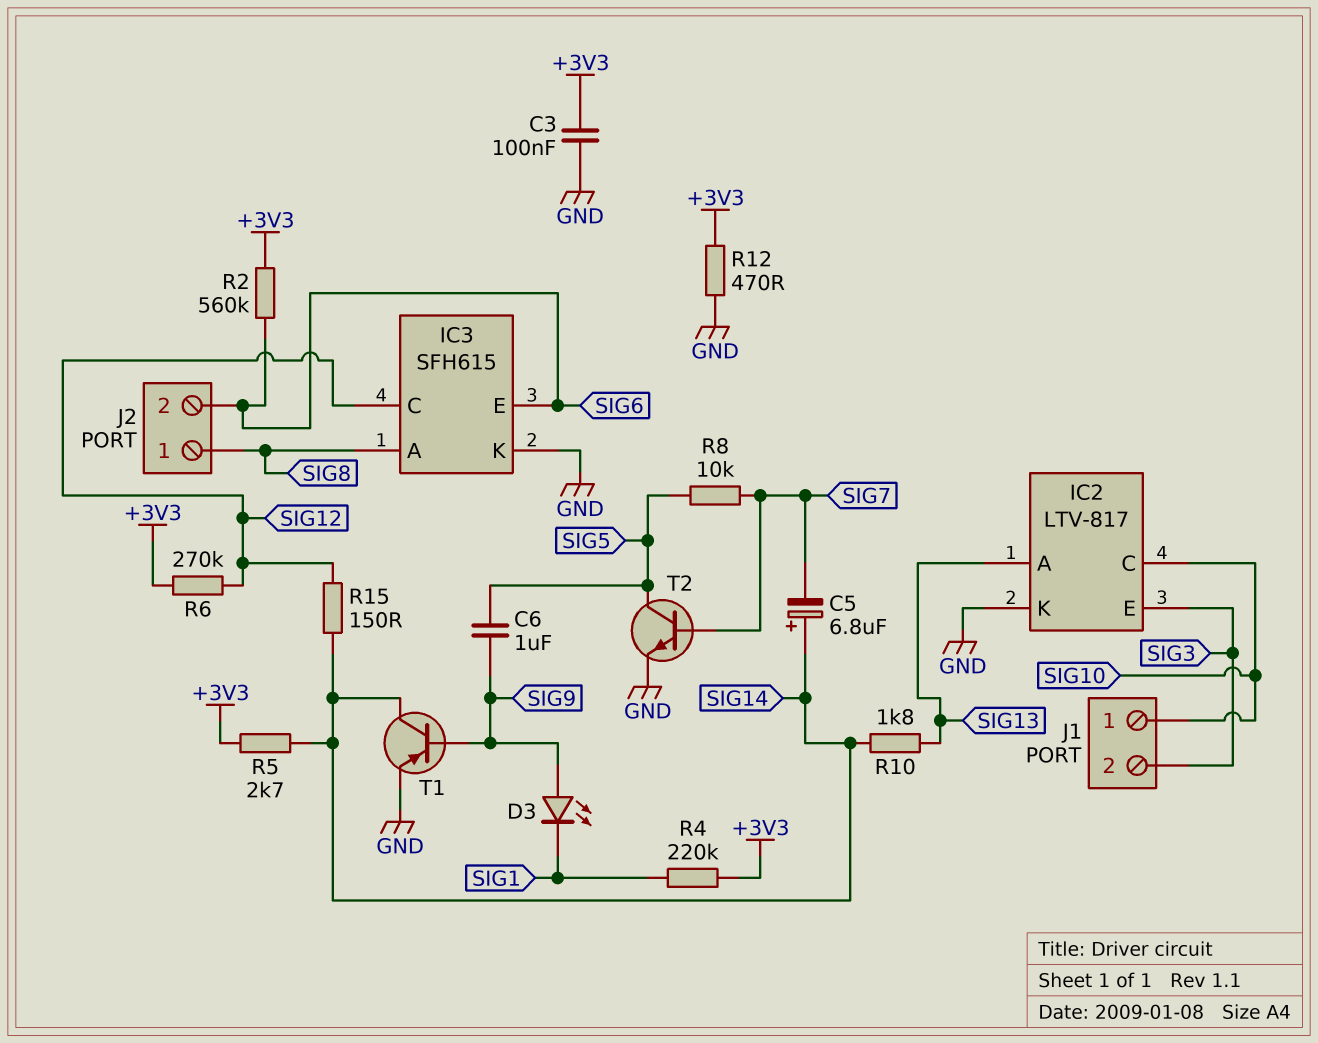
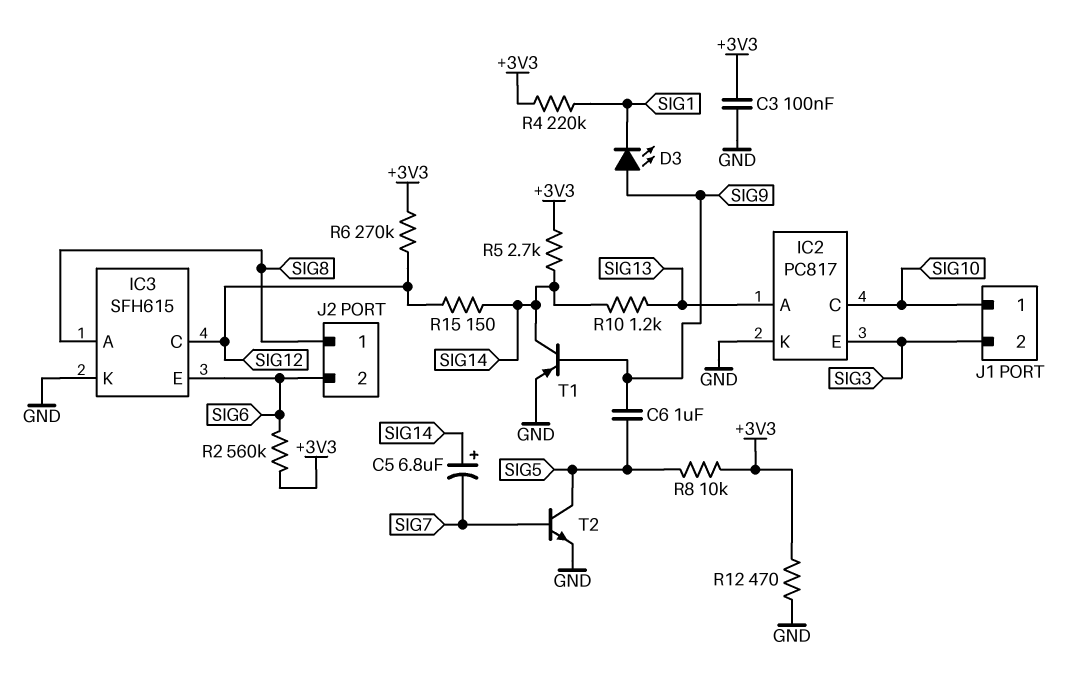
IC2: LTV-817 -> PC817
R8: 10k (SIG5, SIG7) -> 10k (+3V3, SIG5)
R10: 1.8k (SIG13, SIG14) -> 1.2k (SIG13, SIG14)

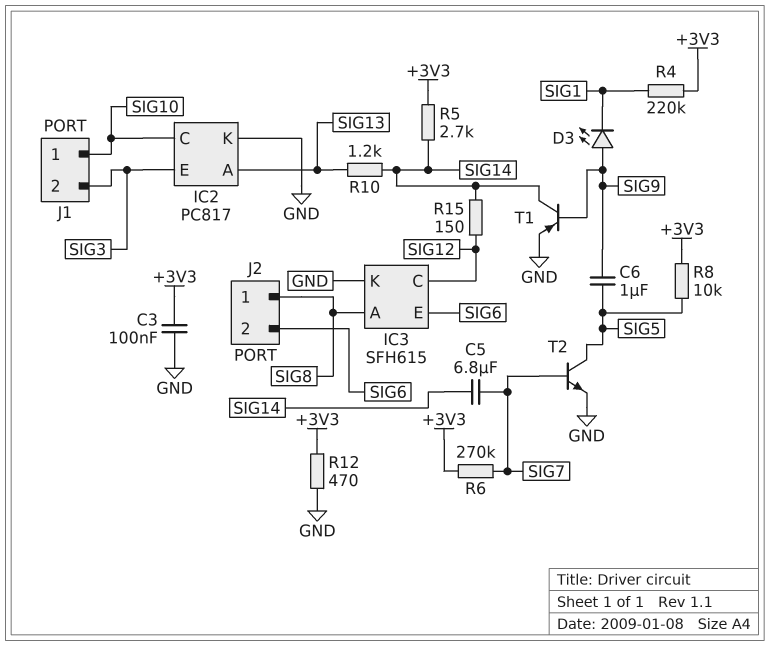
C5: 6.8uF (plus SIG14, minus SIG7) -> 6.8uF (SIG7, SIG14)
R2: 560k (+3V3, SIG6) -> none
R6: 270k (+3V3, SIG12) -> 270k (+3V3, SIG7)

